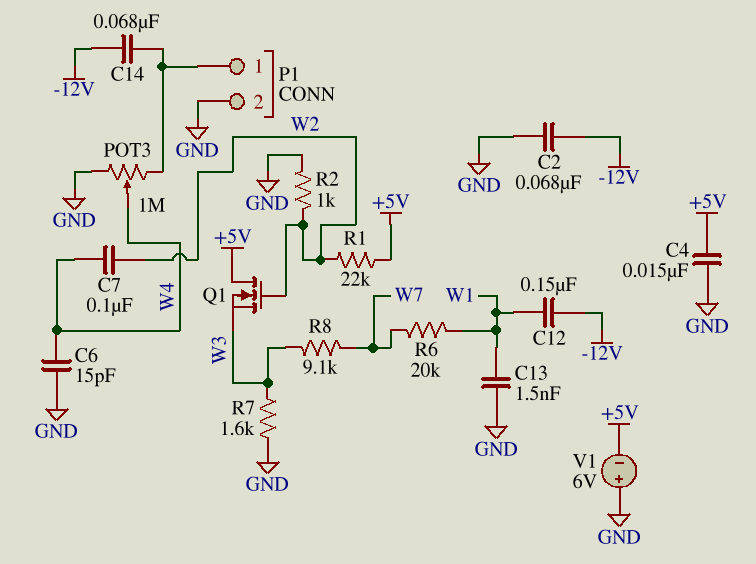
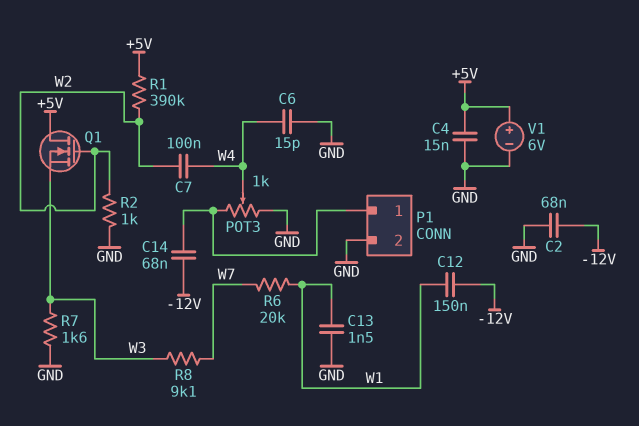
POT3: 1M (GND, P1/1, wiper W4) -> 1k (GND, P1/1, wiper W4)
R1: 22k (+5V, W2) -> 390k (+5V, W2)
V1: 6V (plus GND, minus +5V) -> 6V (plus +5V, minus GND)

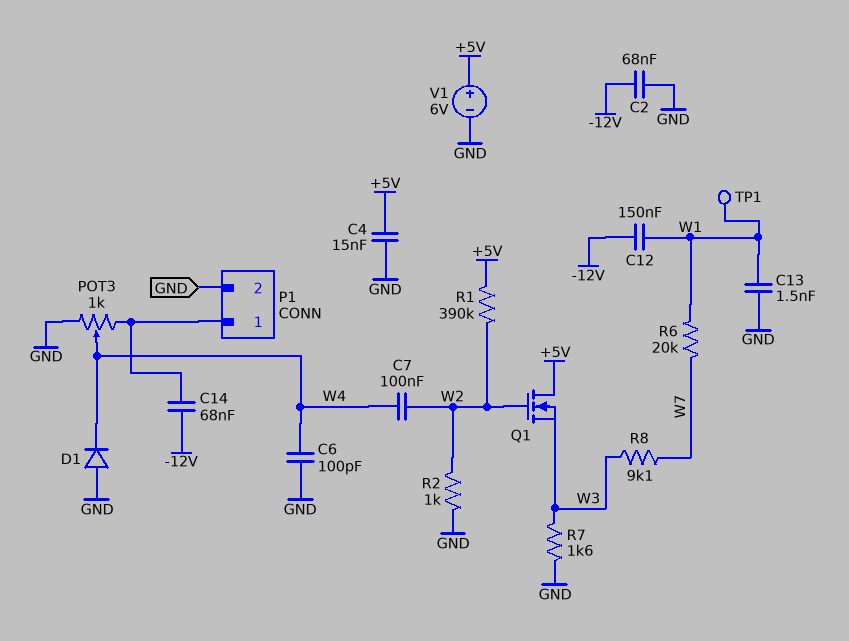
C6: 15pF (GND, W4) -> 100pF (GND, W4)
D1: none -> diode (A GND, K W4)
TP1: none -> test point (W1)

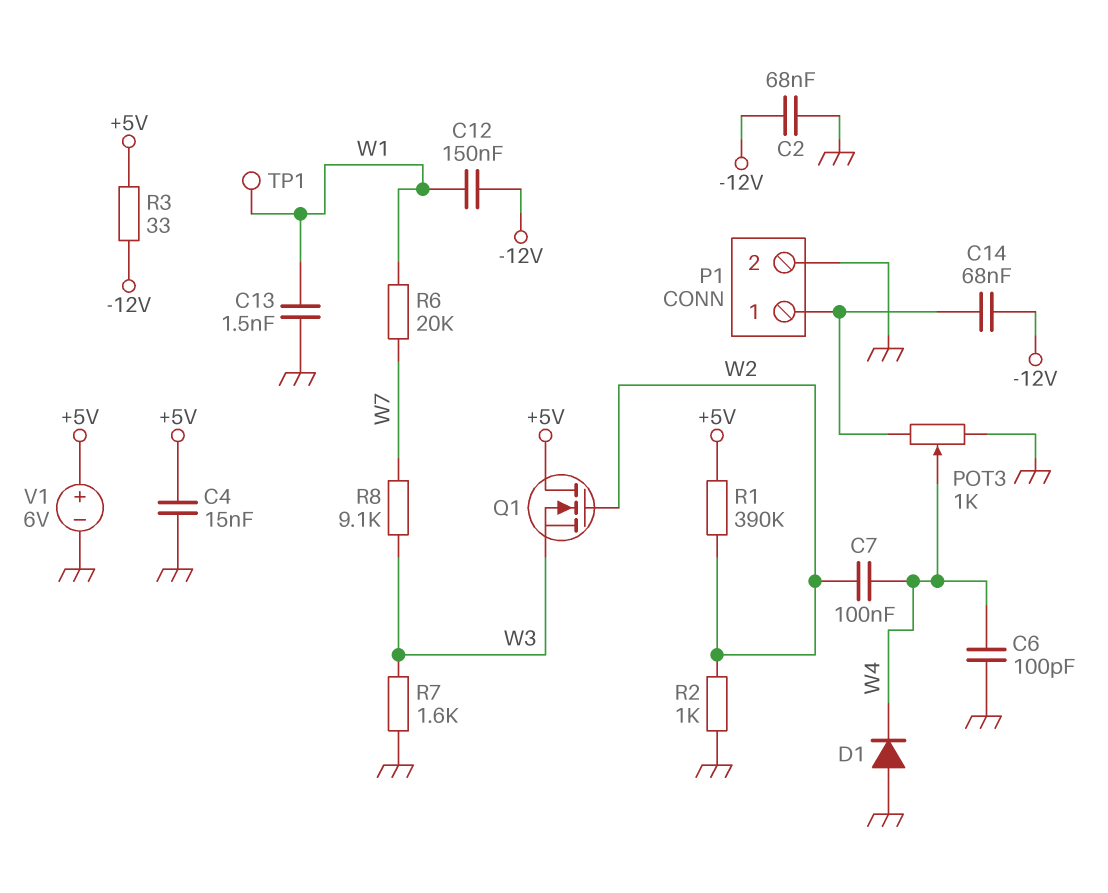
R3: none -> 33 (+5V, -12V)

